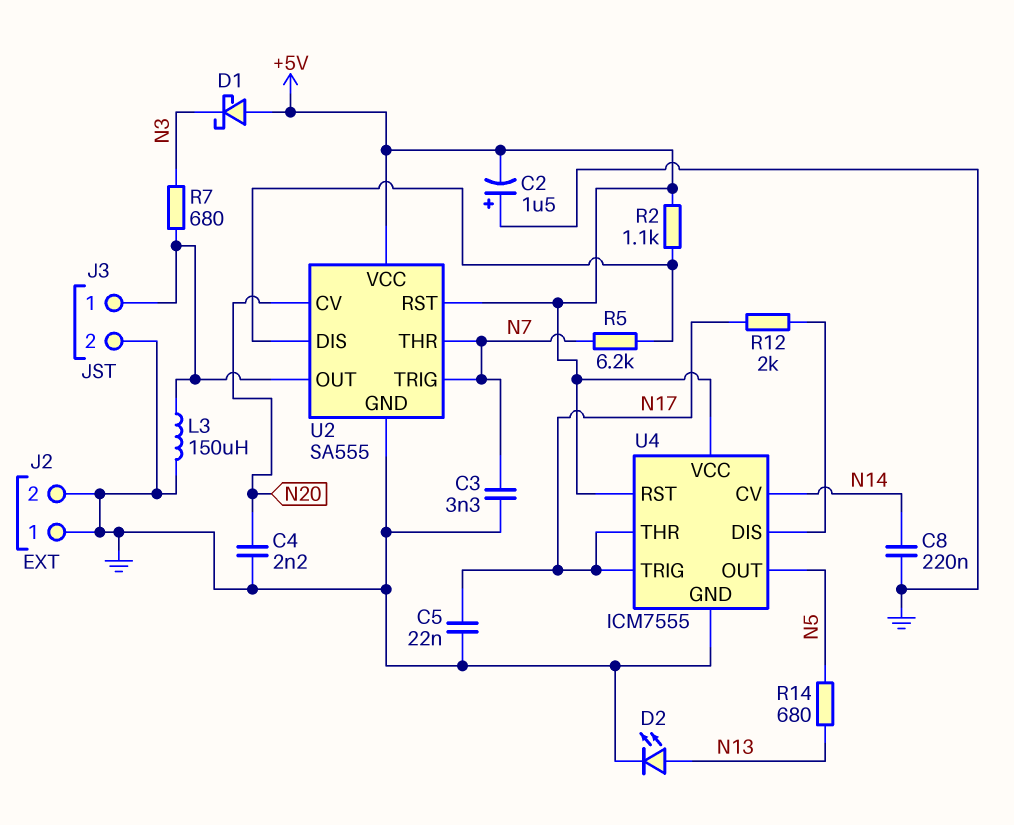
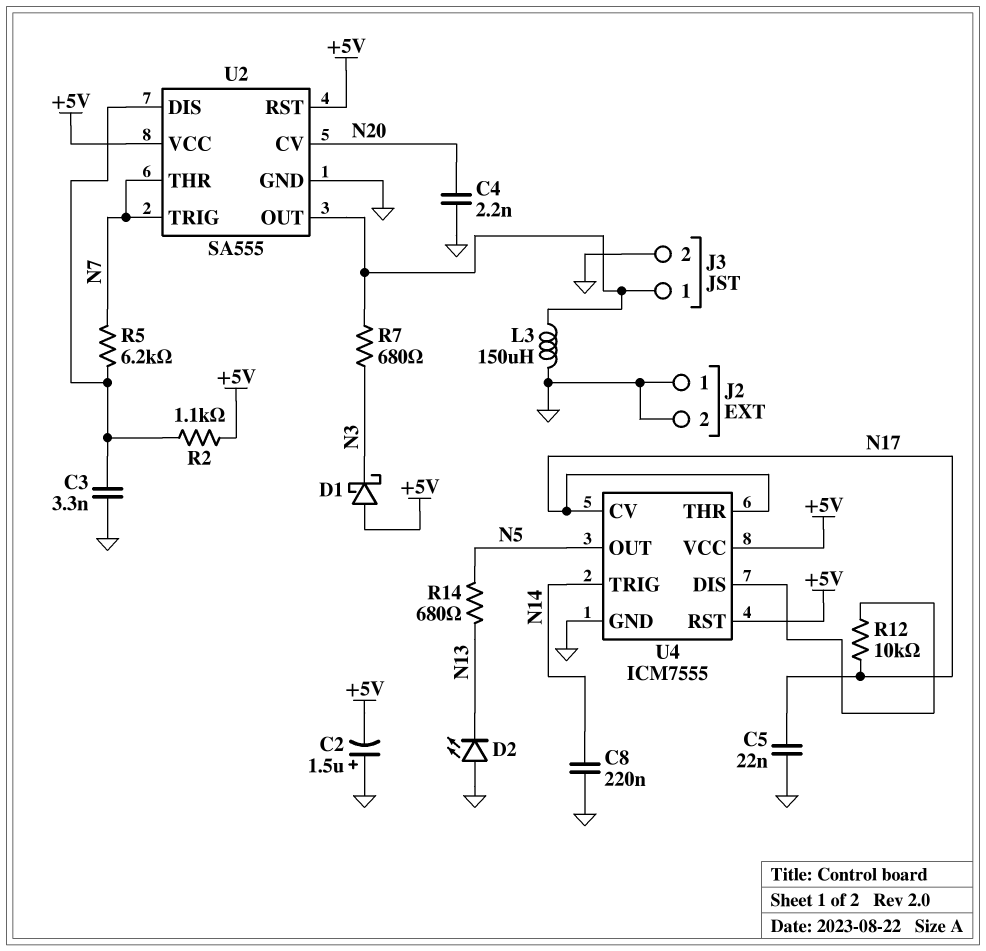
C3: 3.3nF (GND, N7) -> 3.3nF (GND, U2/DIS)
D2: LED (A N13, K GND) -> LED (A GND, K N13)
R12: 2k (N17, U4/DIS) -> 10k (N17, U4/DIS)
U4 pin CV: N14 -> N17
U4 pin TRIG: N17 -> N14

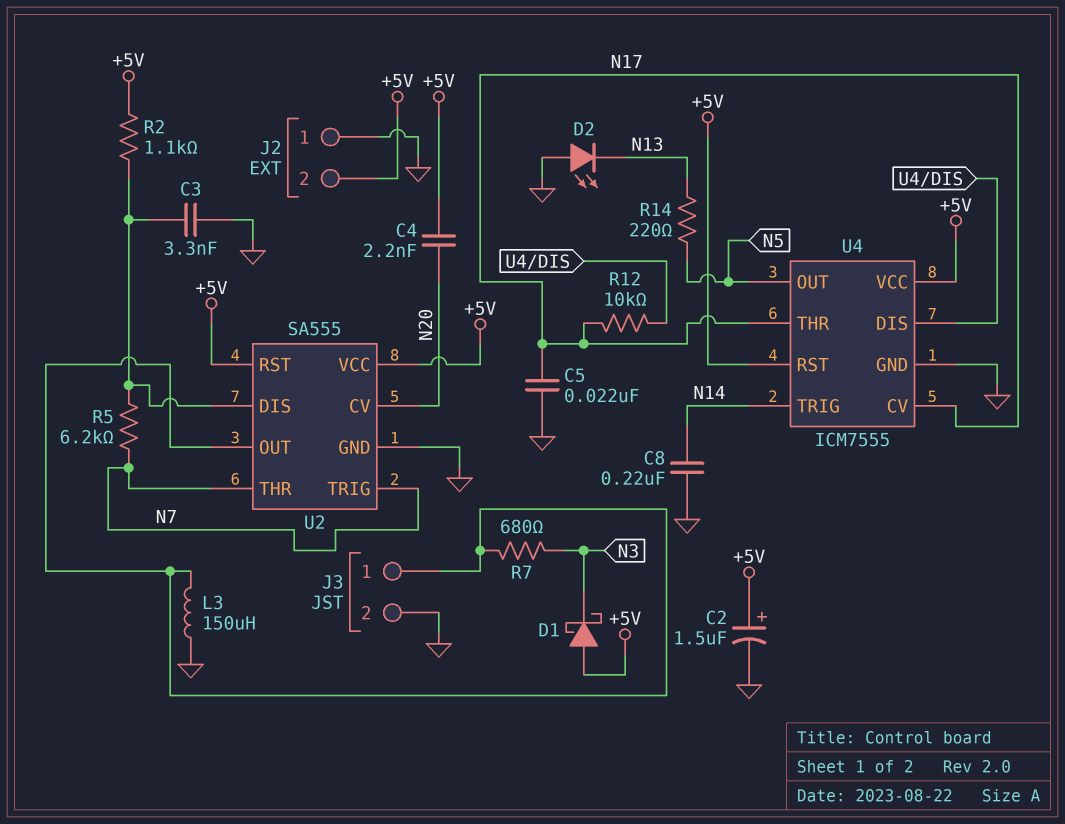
C2: 1.5uF (plus GND, minus +5V) -> 1.5uF (plus +5V, minus GND)
C4: 2.2nF (GND, N20) -> 2.2nF (+5V, N20)
J2 pin 2: GND -> +5V
R14: 680 (N5, N13) -> 220 (N5, N13)

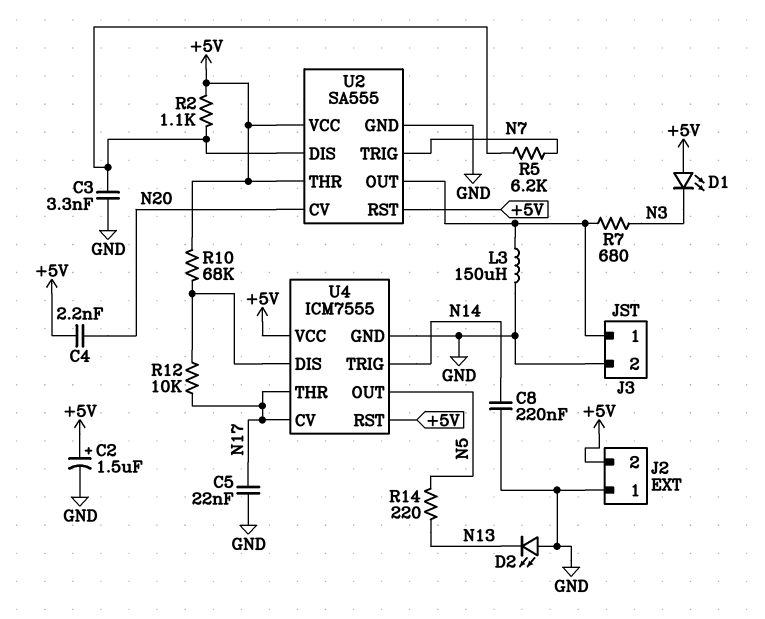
D1: schottky (A +5V, K N3) -> LED (A +5V, K N3)
R10: none -> 68k (+5V, U4/DIS)
U2 pin THR: N7 -> +5V

